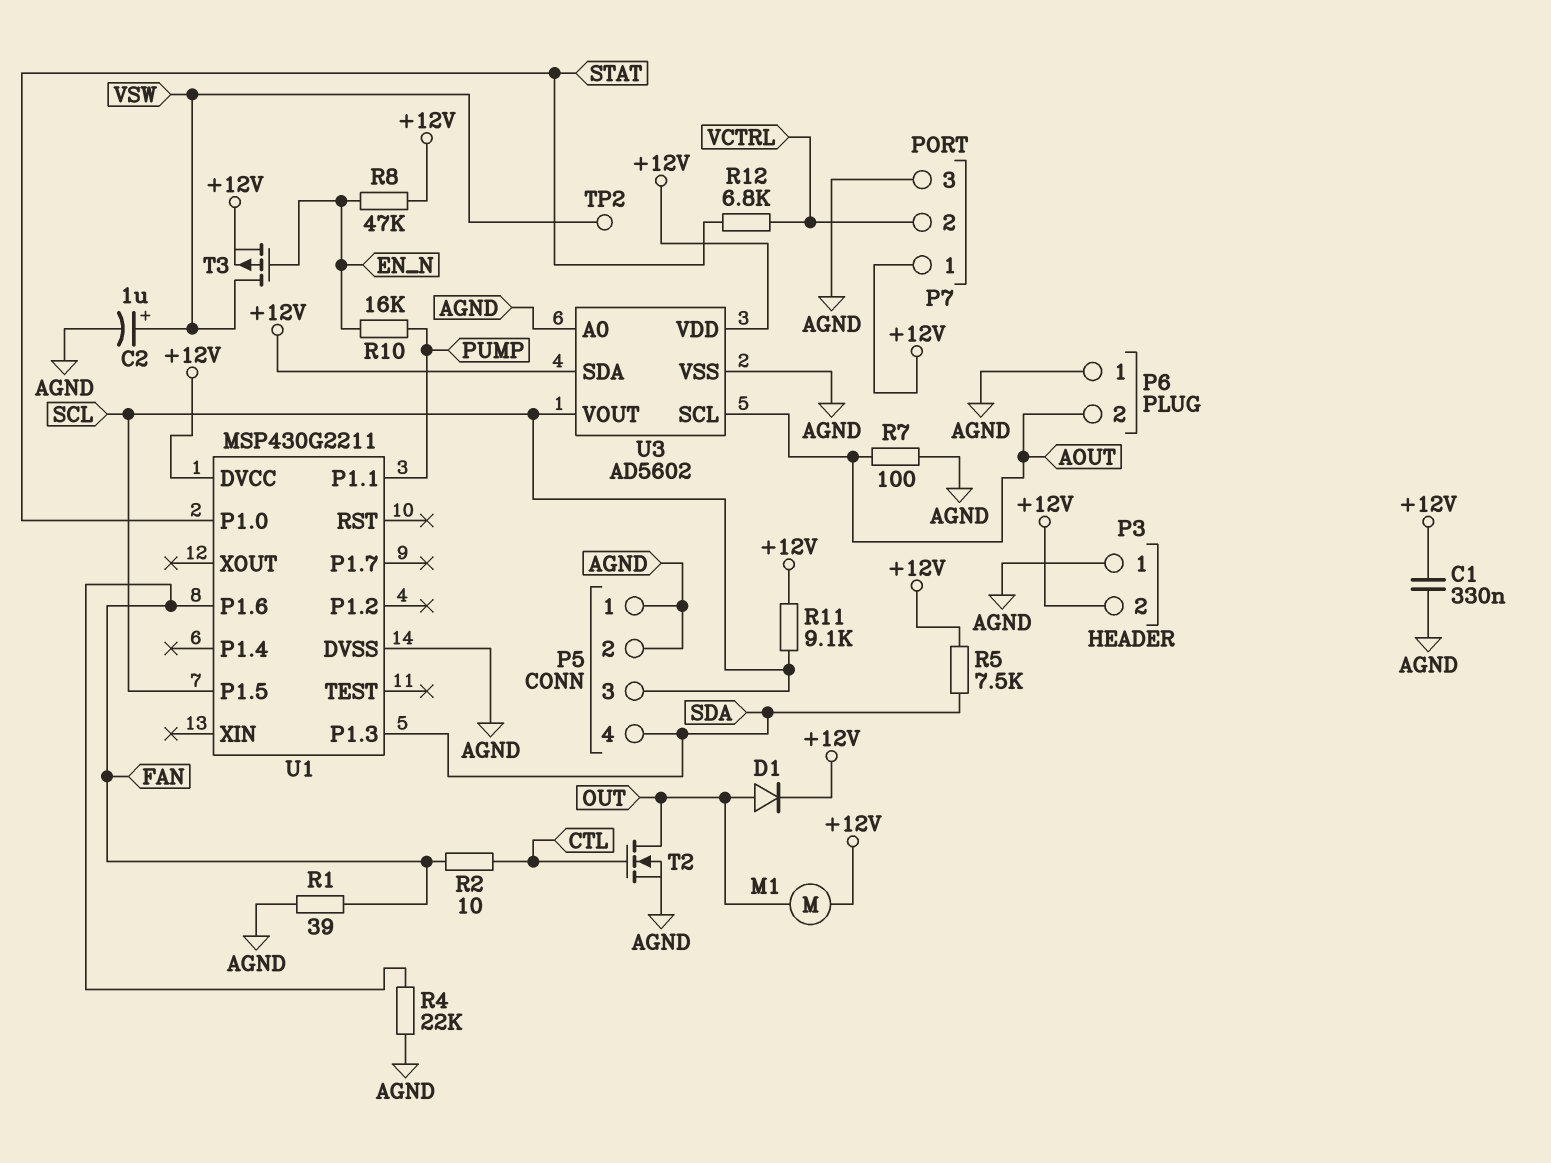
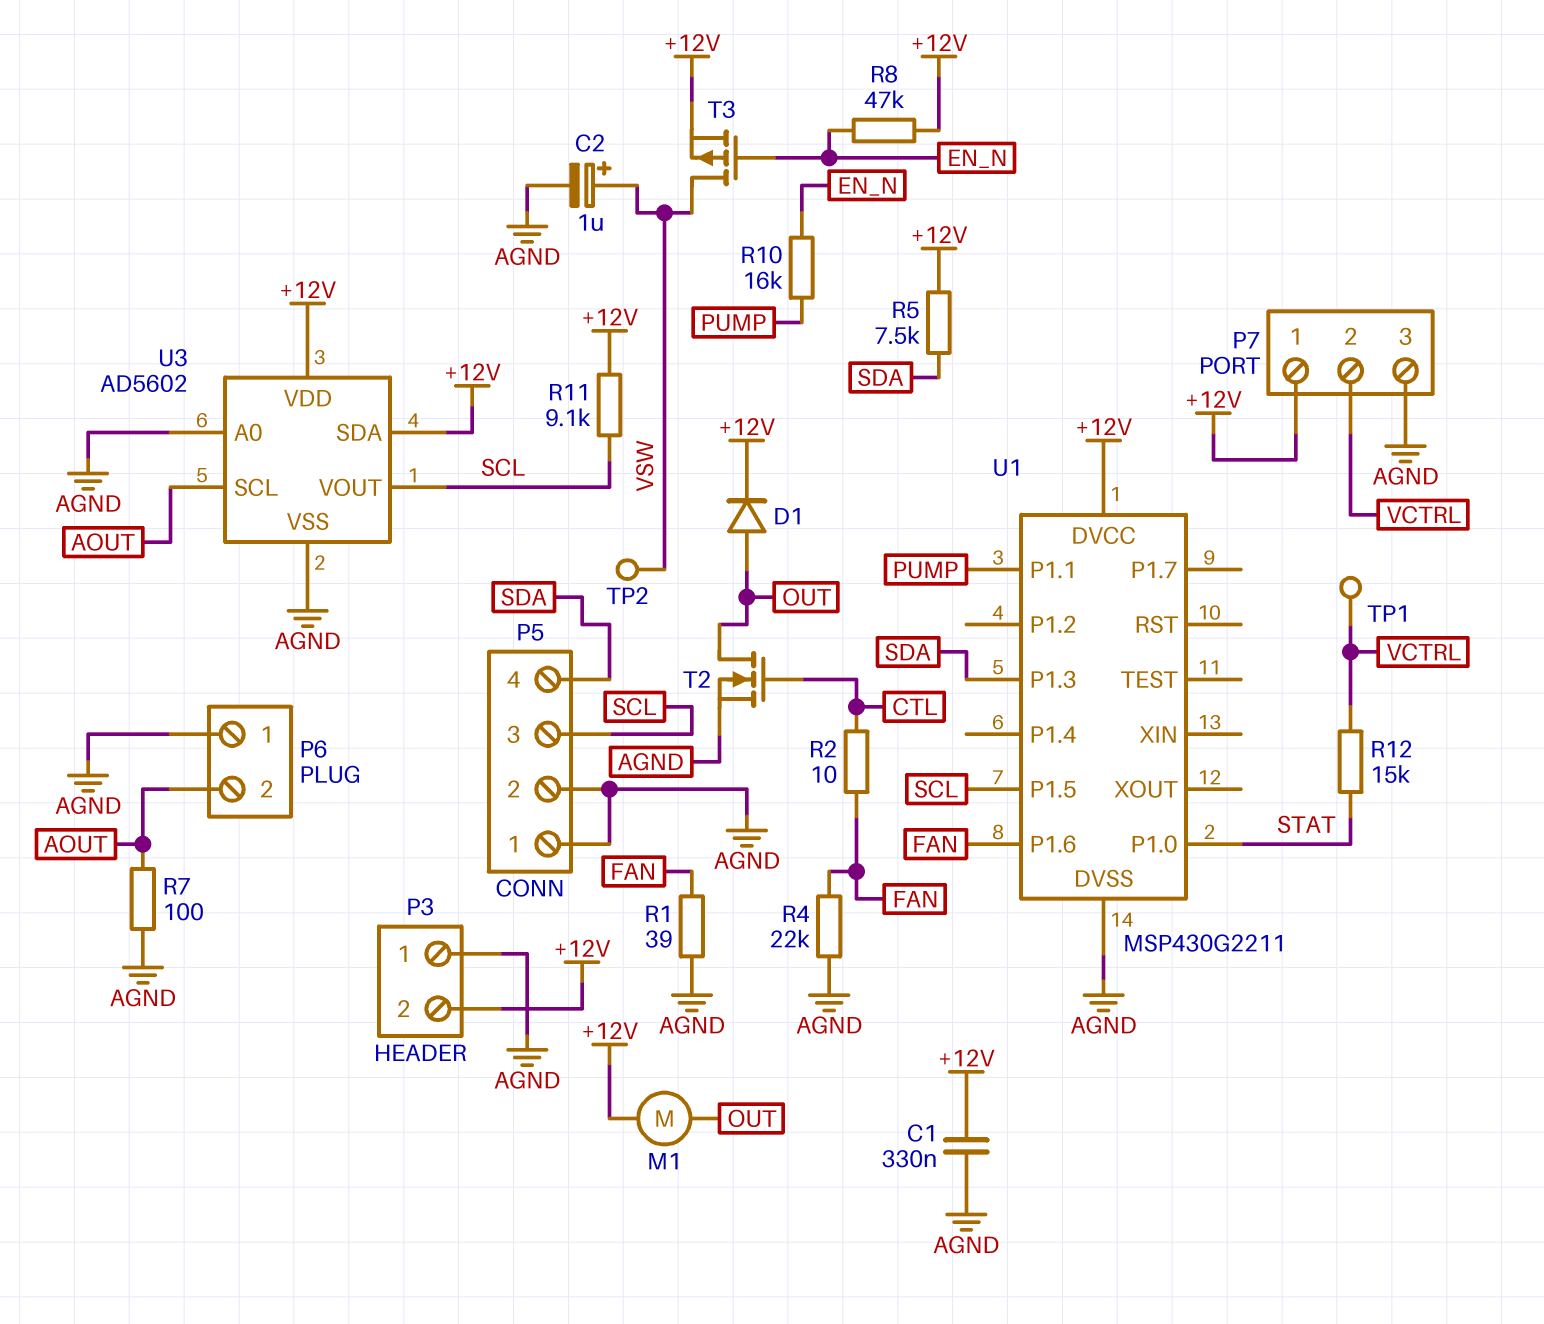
R12: 6.8k (STAT, VCTRL) -> 15k (STAT, VCTRL)
TP1: none -> test point (VCTRL)

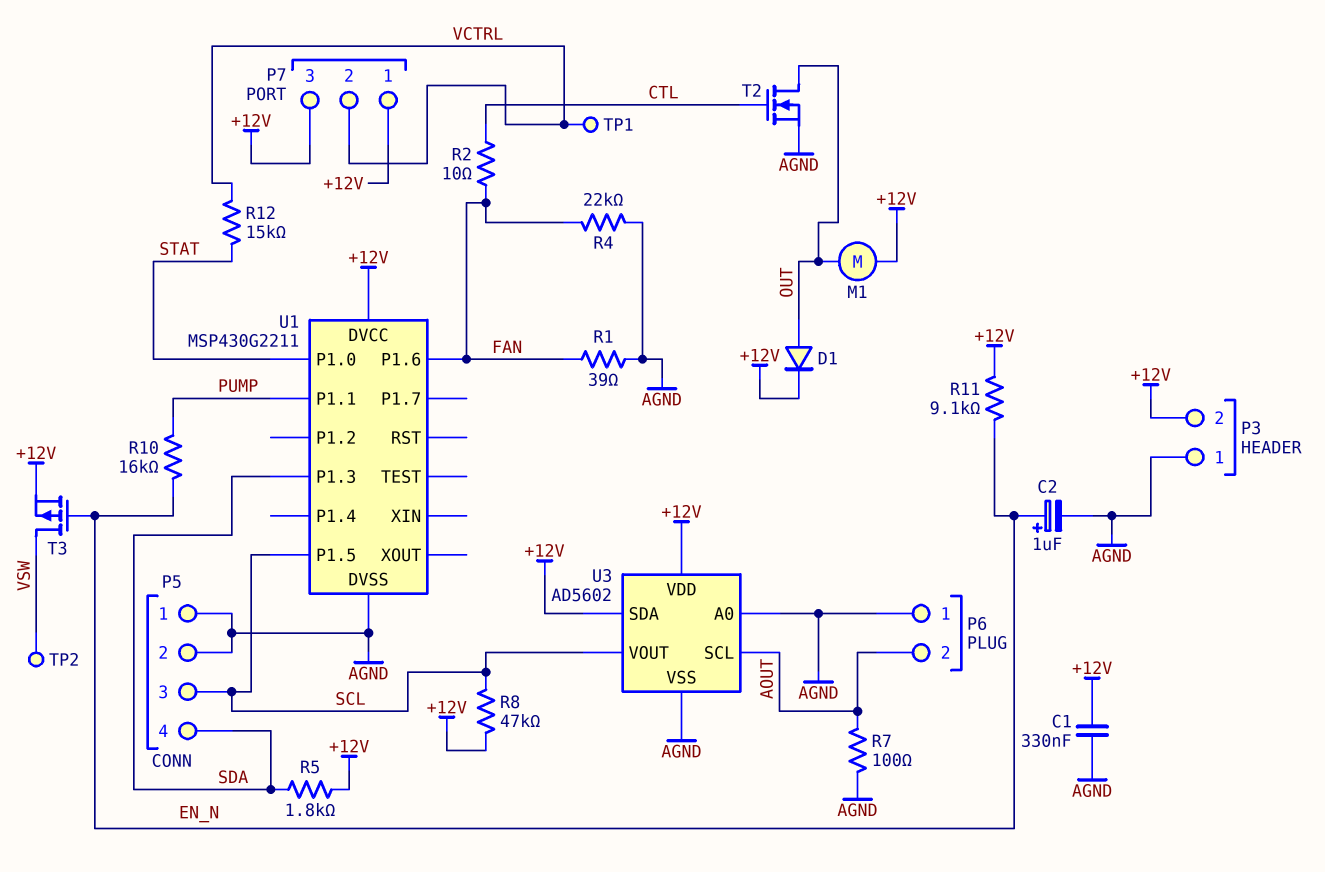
C2: 1uF (plus VSW, minus AGND) -> 1uF (plus EN_N, minus AGND)
P7 pin 3: AGND -> +12V
R5: 7.5k (+12V, SDA) -> 1.8k (+12V, SDA)
R8: 47k (+12V, EN_N) -> 47k (+12V, SCL)
R11: 9.1k (+12V, SCL) -> 9.1k (+12V, EN_N)

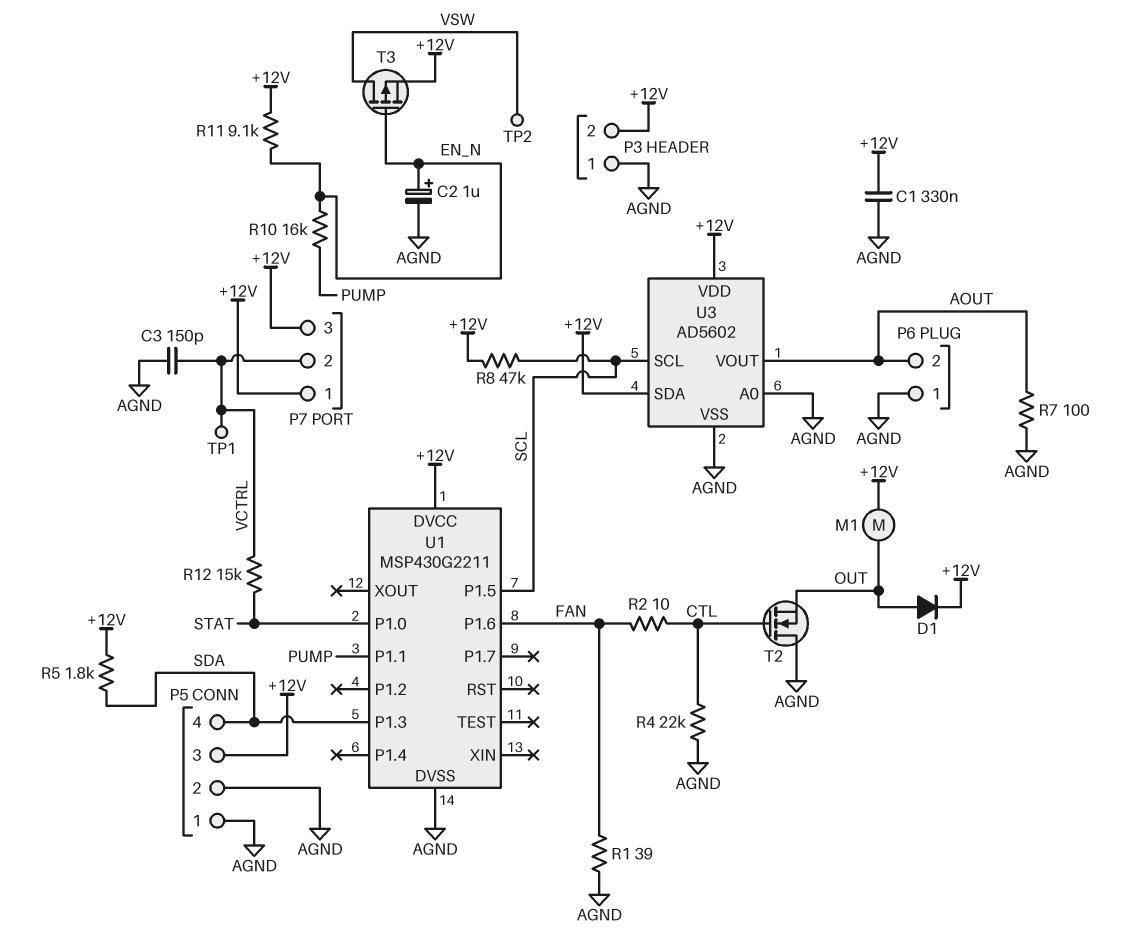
C3: none -> 150pF (AGND, VCTRL)
P5 pin 3: SCL -> +12V
R4: 22k (AGND, FAN) -> 22k (AGND, CTL)
T2: NMOS (G CTL, D OUT, S AGND) -> NMOS (G CTL, D AGND, S OUT)
U3 pin SCL: AOUT -> SCL
U3 pin VOUT: SCL -> AOUT

